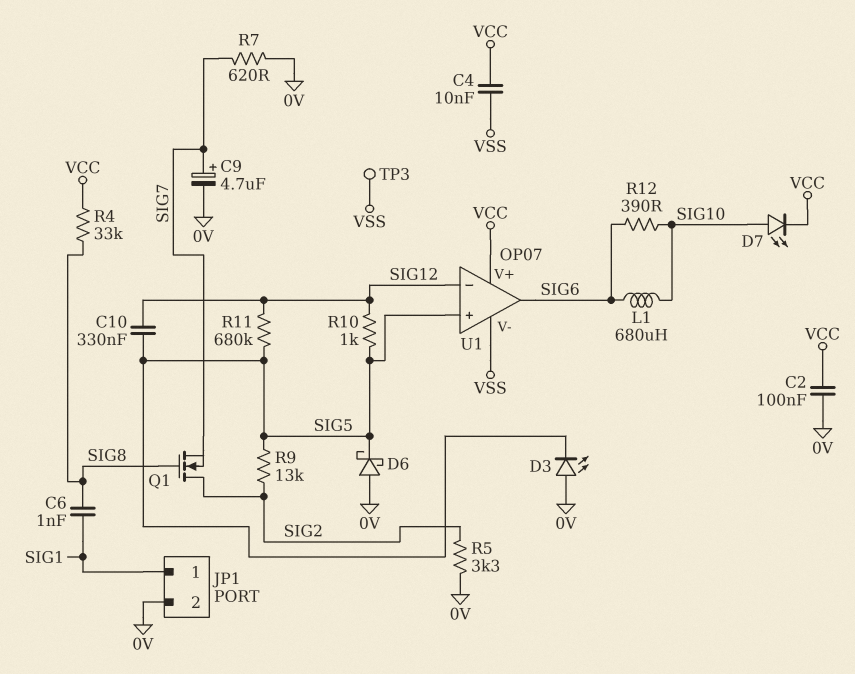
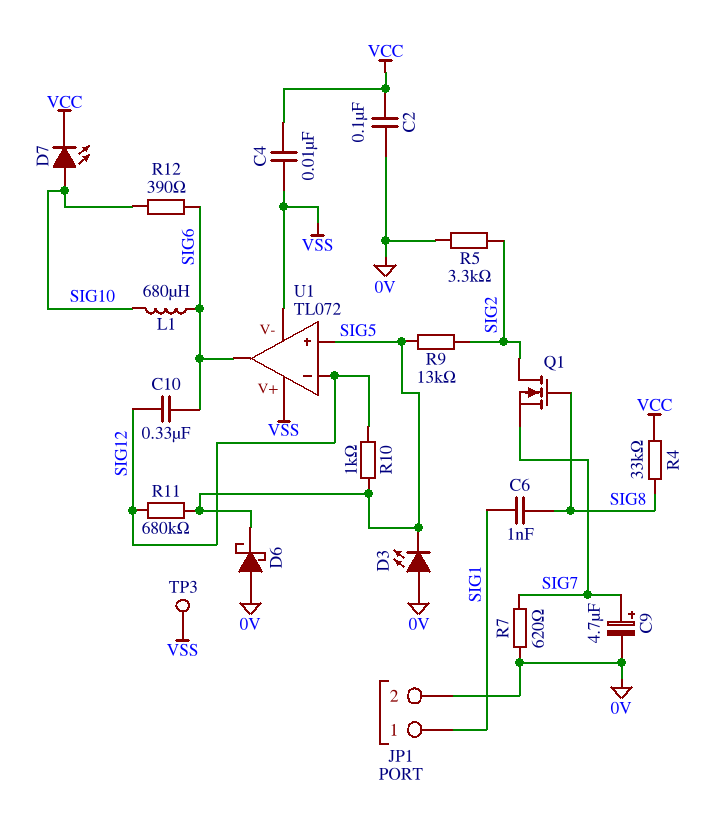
C10: 330nF (SIG5, SIG12) -> 330nF (SIG6, SIG12)
U1: OP07 -> TL072
U1 pin V+: VCC -> VSS

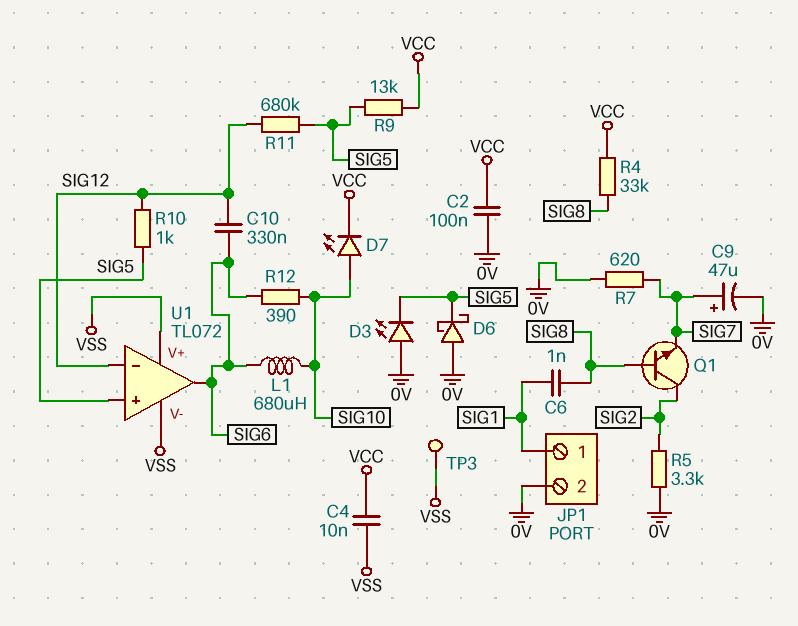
C9: 4.7uF (plus SIG7, minus 0V) -> 47uF (plus SIG7, minus 0V)
Q1: NMOS (G SIG8, D SIG2, S SIG7) -> NPN (B SIG8, C SIG2, E SIG7)
R9: 13k (SIG2, SIG5) -> 13k (SIG5, VCC)

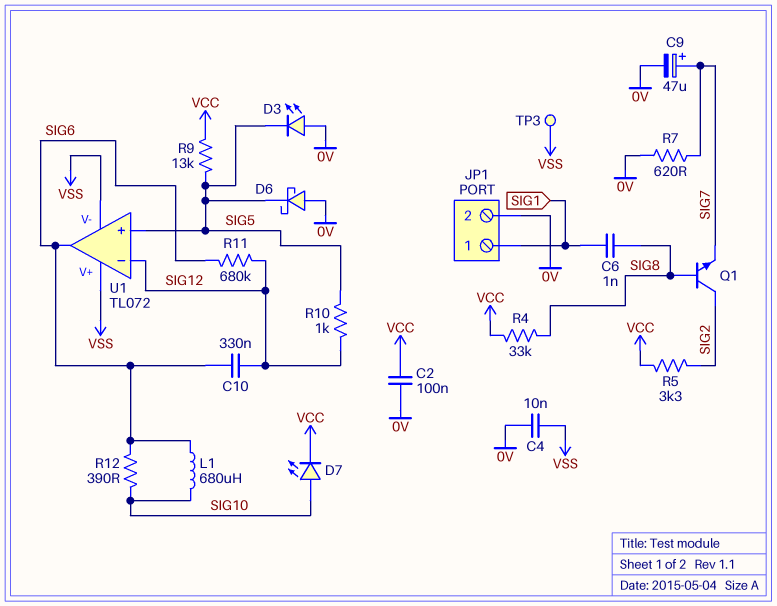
C4: 10nF (VCC, VSS) -> 10nF (0V, VSS)
R5: 3.3k (0V, SIG2) -> 3.3k (SIG2, VCC)
R11: 680k (SIG5, SIG12) -> 680k (SIG6, SIG12)

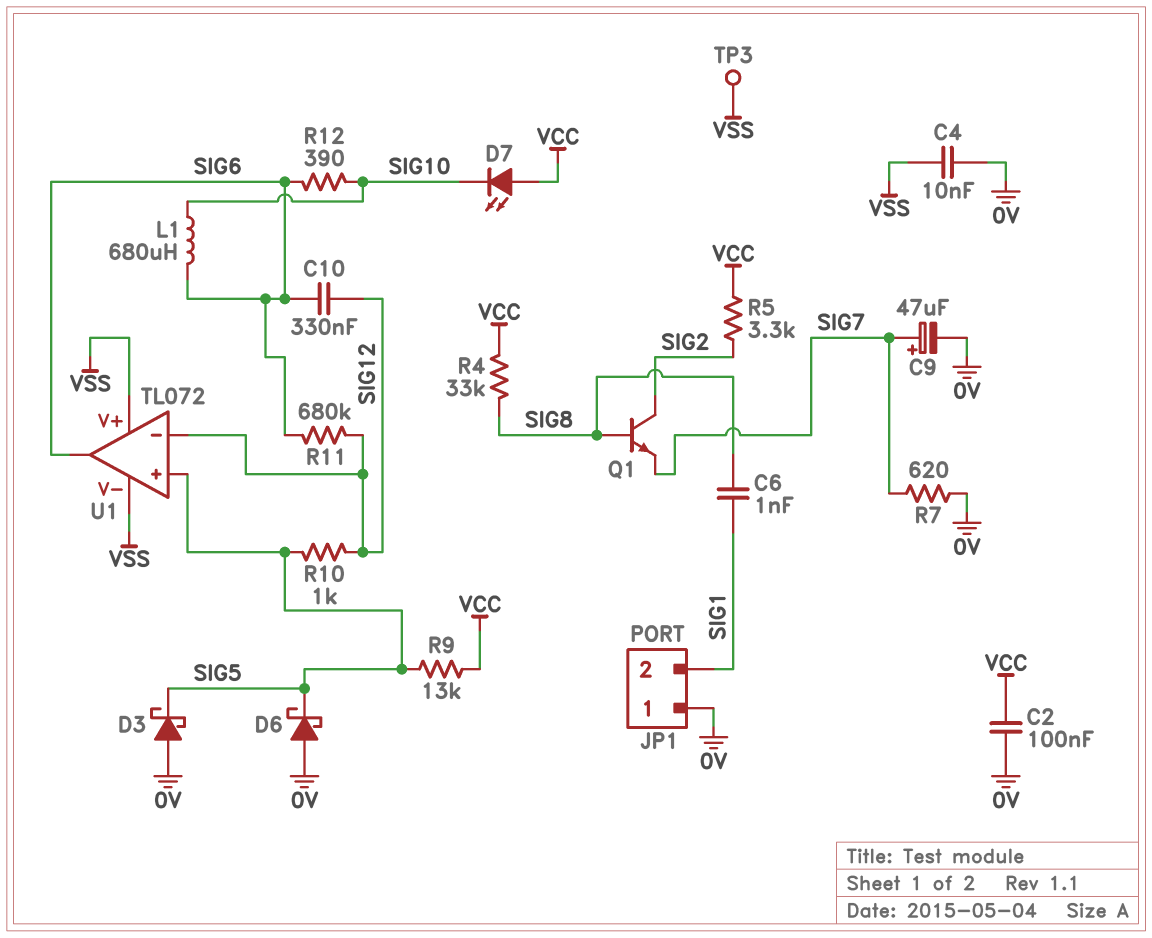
D3: LED (A 0V, K SIG5) -> schottky (A 0V, K SIG5)
D7: LED (A SIG10, K VCC) -> LED (A VCC, K SIG10)
JP1 pin 1: SIG1 -> 0V
JP1 pin 2: 0V -> SIG1

